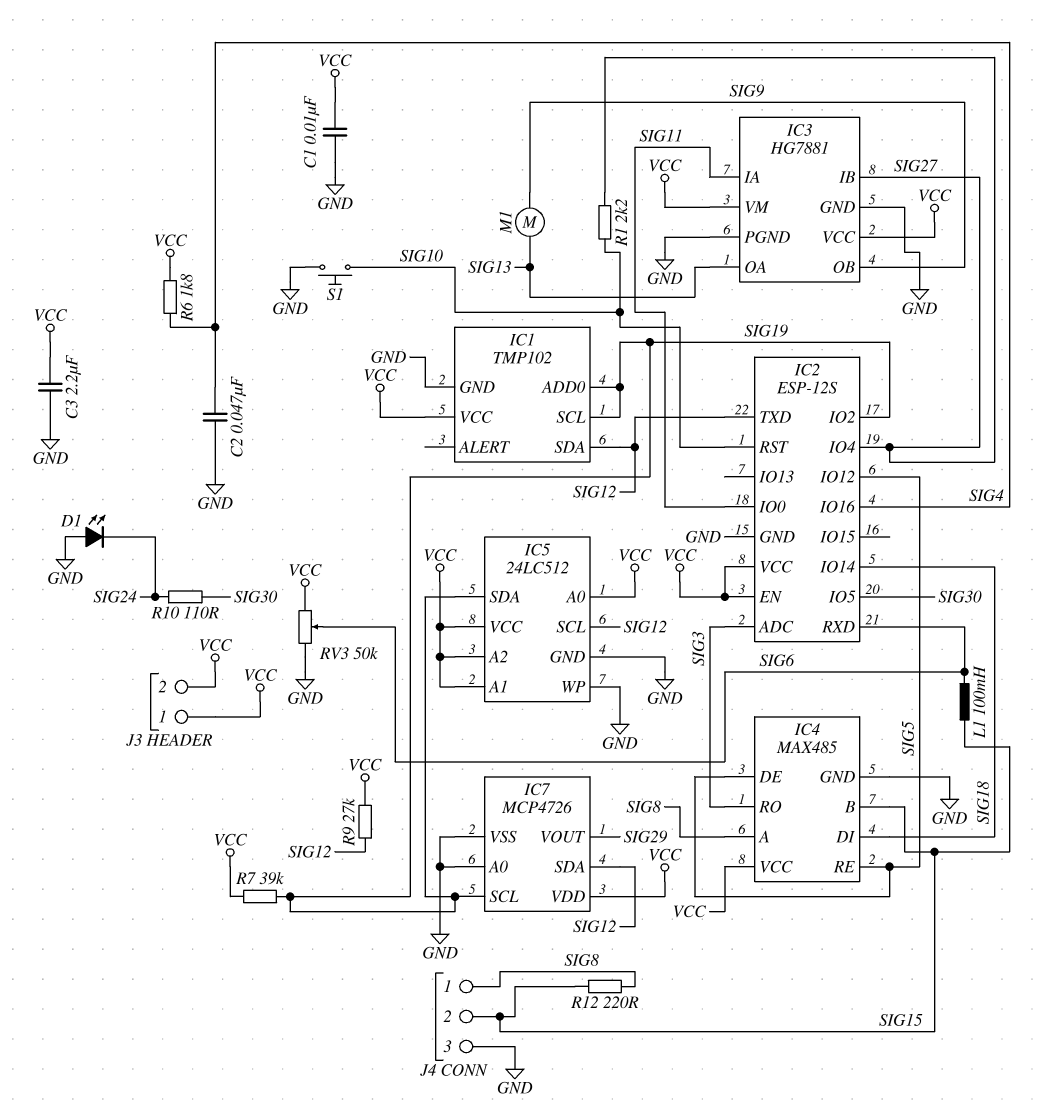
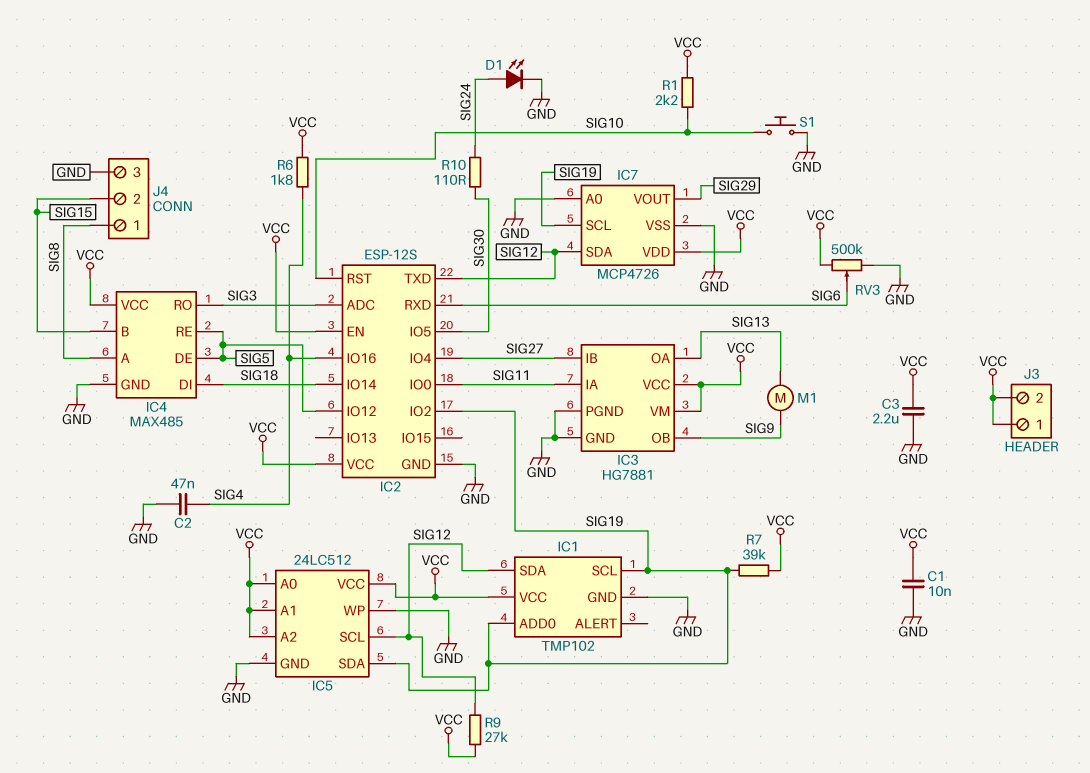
D1: LED (A GND, K SIG24) -> LED (A SIG24, K GND)
L1: 100mH (SIG6, SIG15) -> none
R1: 2.2k (SIG10, SIG27) -> 2.2k (SIG10, VCC)
R12: 220 (SIG8, SIG15) -> none
RV3: 50k (GND, VCC, wiper SIG6) -> 500k (GND, VCC, wiper SIG6)

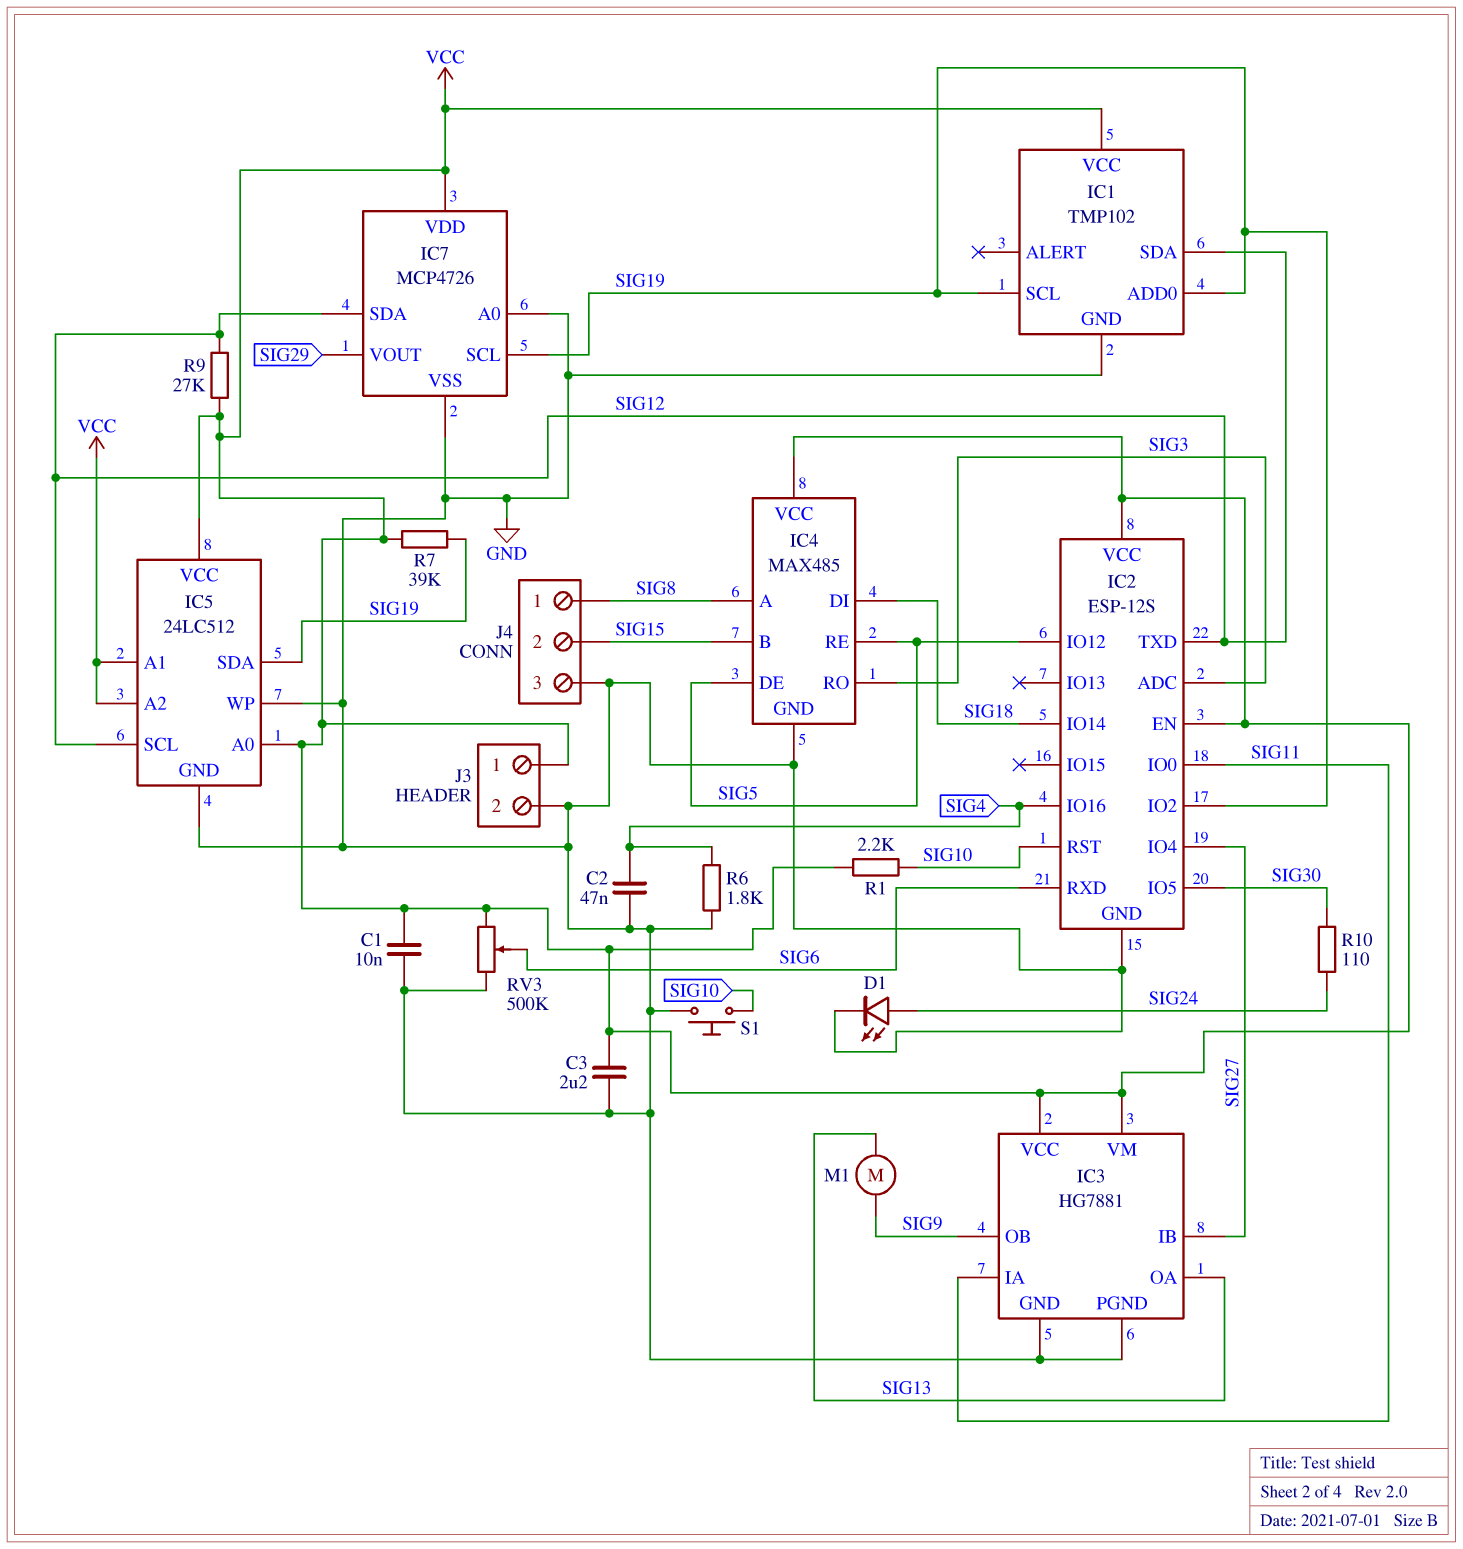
J3 pin 2: VCC -> GND
R6: 1.8k (SIG4, VCC) -> 1.8k (GND, SIG4)

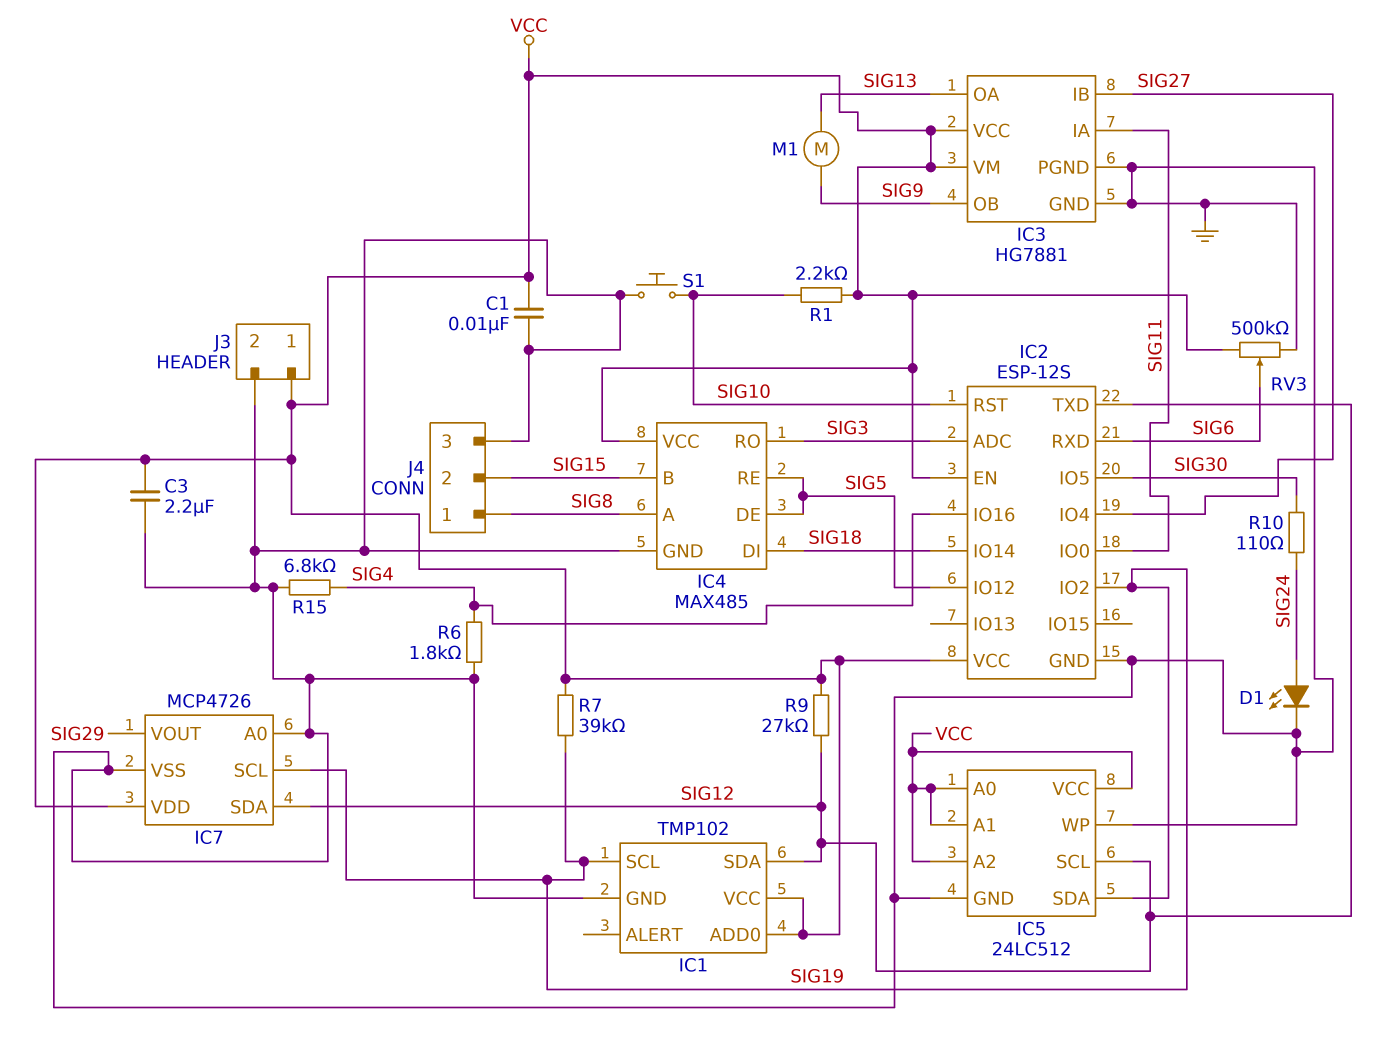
C2: 47nF (GND, SIG4) -> none
IC1 pin ADD0: SIG19 -> VCC
R15: none -> 6.8k (GND, SIG4)

